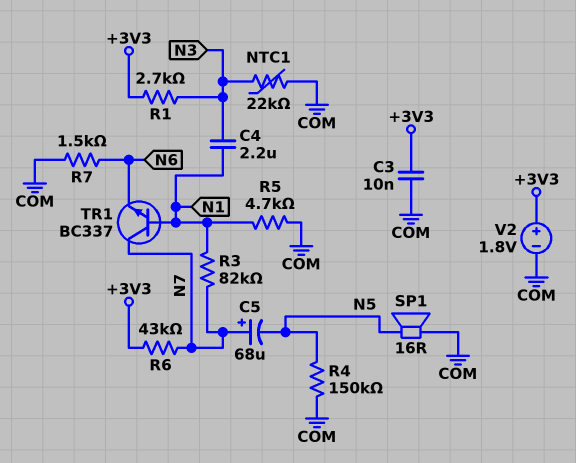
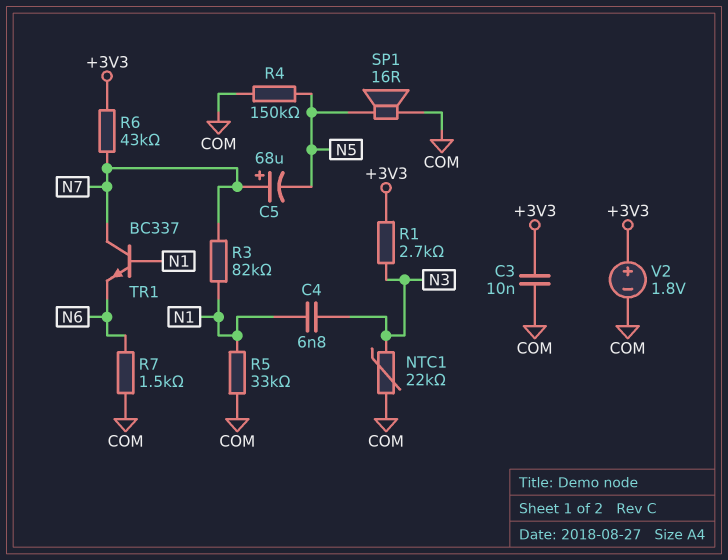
C4: 2.2uF (N1, N3) -> 6.8nF (N1, N3)
R5: 4.7k (COM, N1) -> 33k (COM, N1)

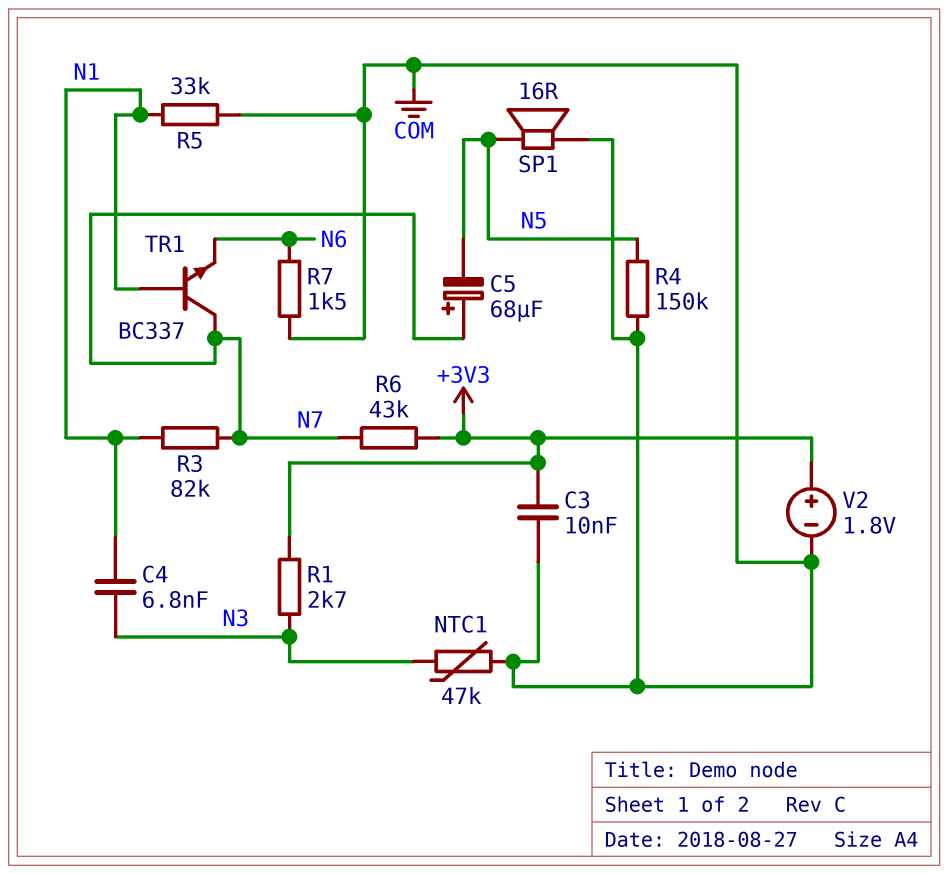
NTC1: 22k (COM, N3) -> 47k (COM, N3)

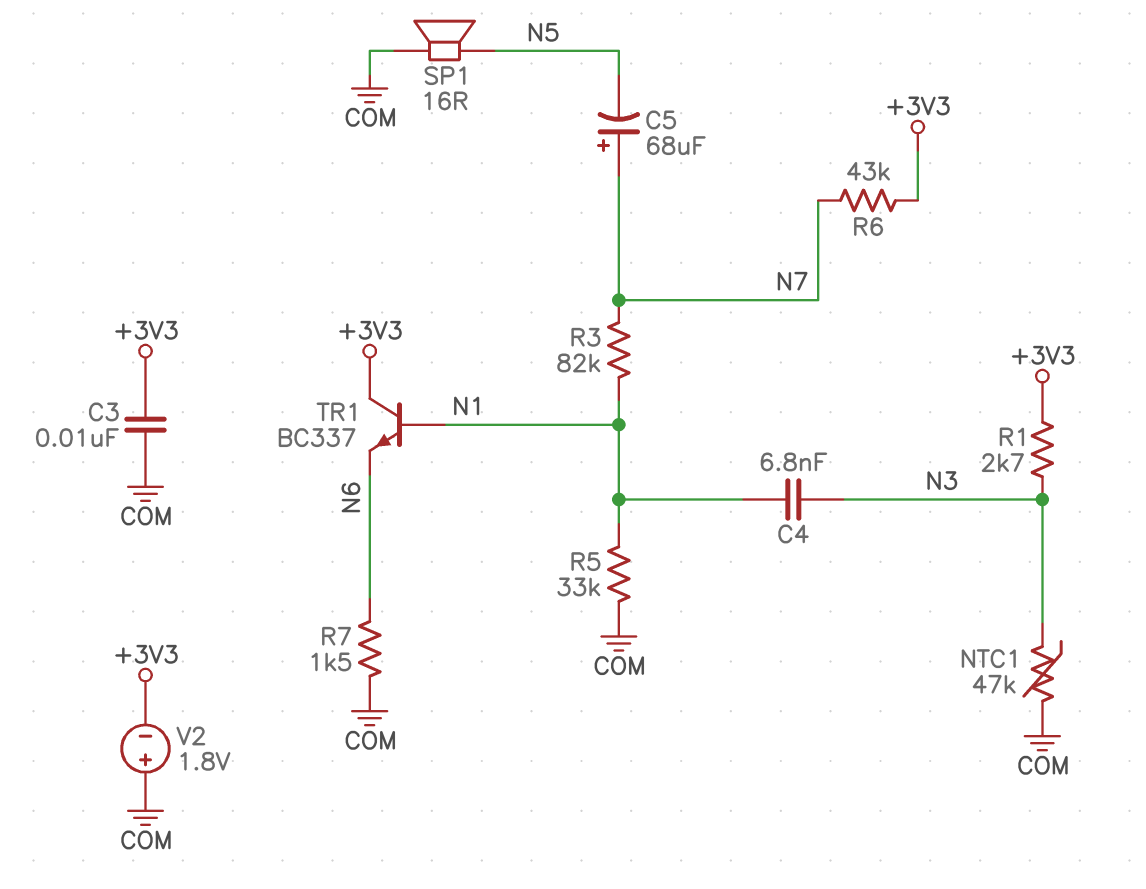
R4: 150k (COM, N5) -> none
TR1: NPN BC337 (B N1, C N7, E N6) -> NPN BC337 (B N1, C +3V3, E N6)
V2: 1.8V (plus +3V3, minus COM) -> 1.8V (plus COM, minus +3V3)

